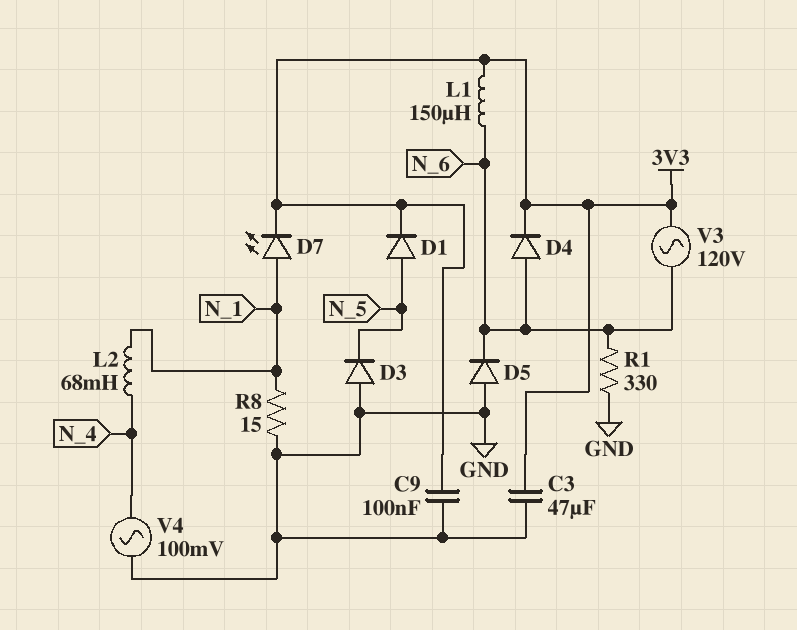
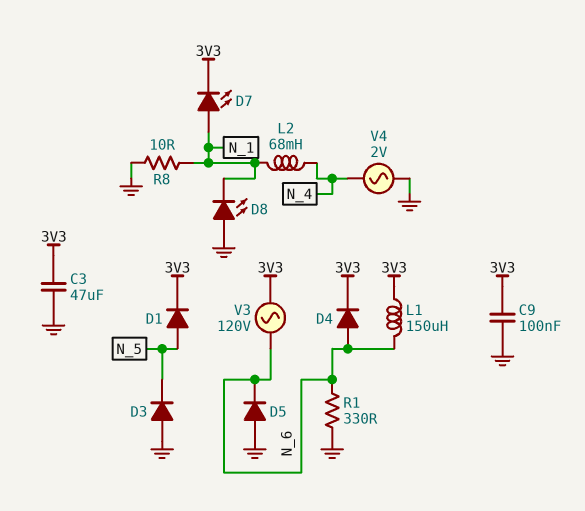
D8: none -> LED (A GND, K N_1)
R8: 15 (GND, N_1) -> 10 (GND, N_1)
V4: AC 100mV (GND, N_4) -> AC 2V (GND, N_4)

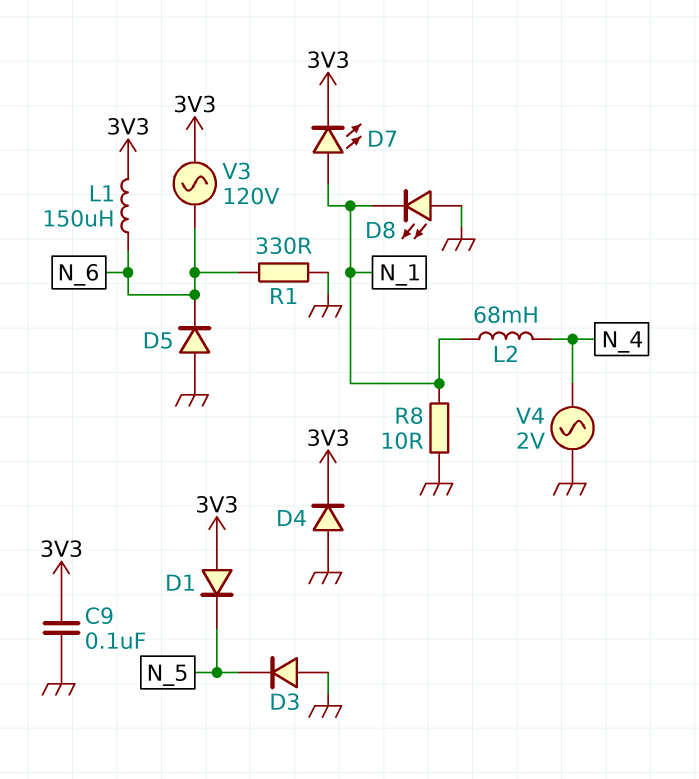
C3: 47uF (3V3, GND) -> none
D1: diode (A N_5, K 3V3) -> diode (A 3V3, K N_5)
D4: diode (A N_6, K 3V3) -> diode (A GND, K 3V3)

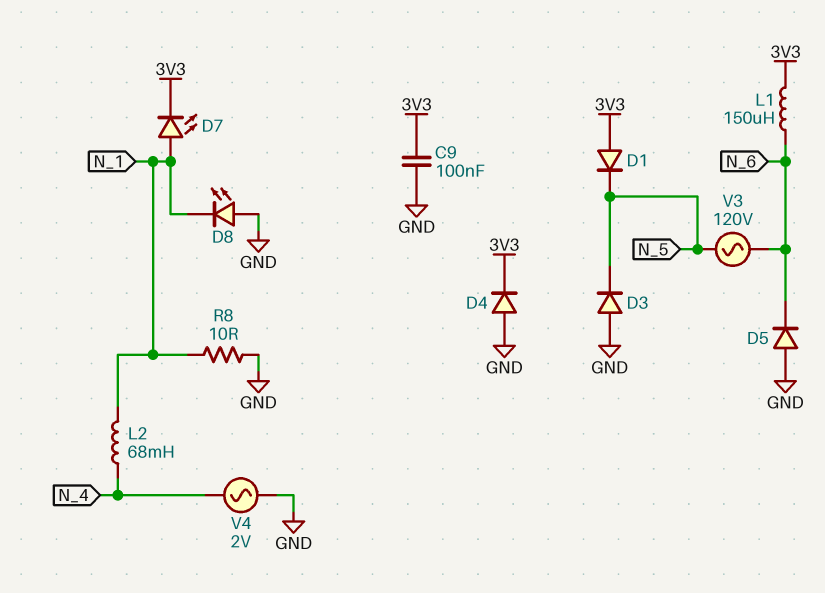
R1: 330 (GND, N_6) -> none
V3: AC 120V (3V3, N_6) -> AC 120V (N_5, N_6)

